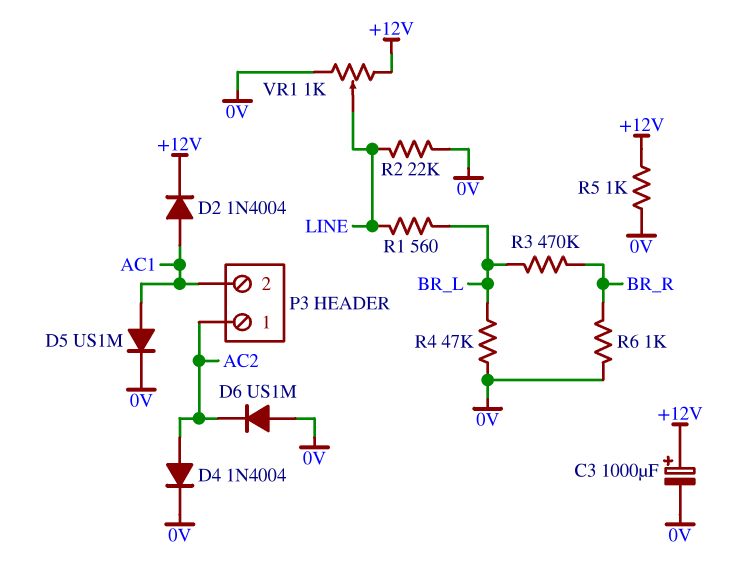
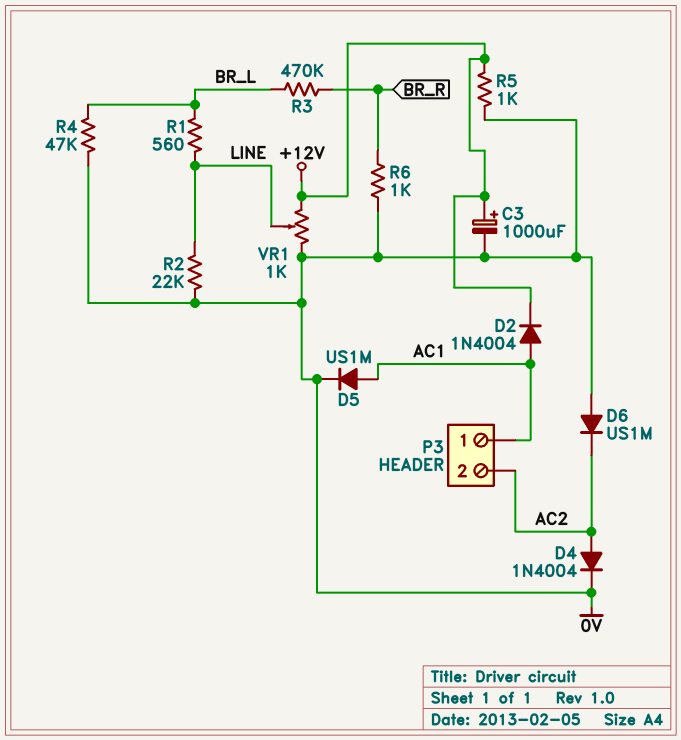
P3 pin 1: AC2 -> AC1
P3 pin 2: AC1 -> AC2

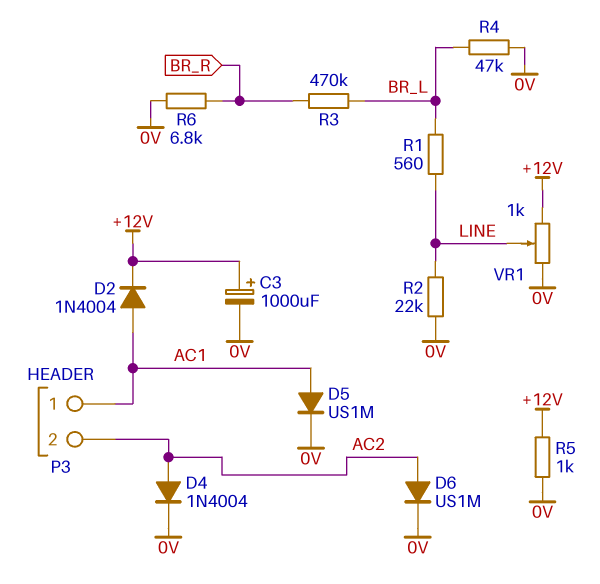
D6: diode US1M (A 0V, K AC2) -> diode US1M (A AC2, K 0V)
R6: 1k (0V, BR_R) -> 6.8k (0V, BR_R)

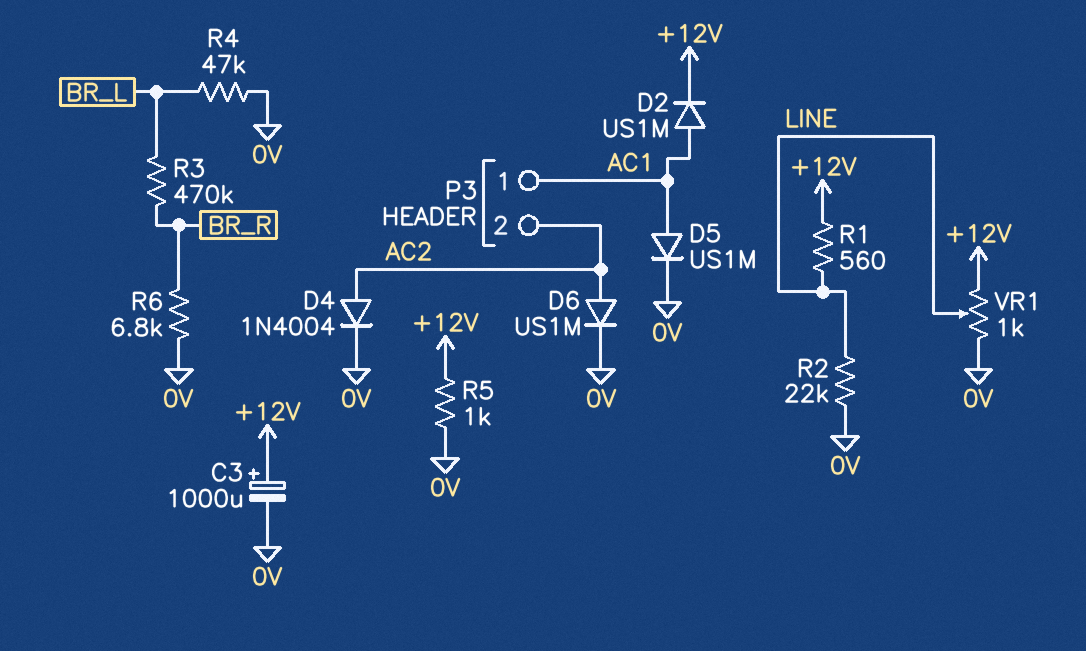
D2: diode 1N4004 (A AC1, K +12V) -> diode US1M (A AC1, K +12V)
R1: 560 (BR_L, LINE) -> 560 (+12V, LINE)

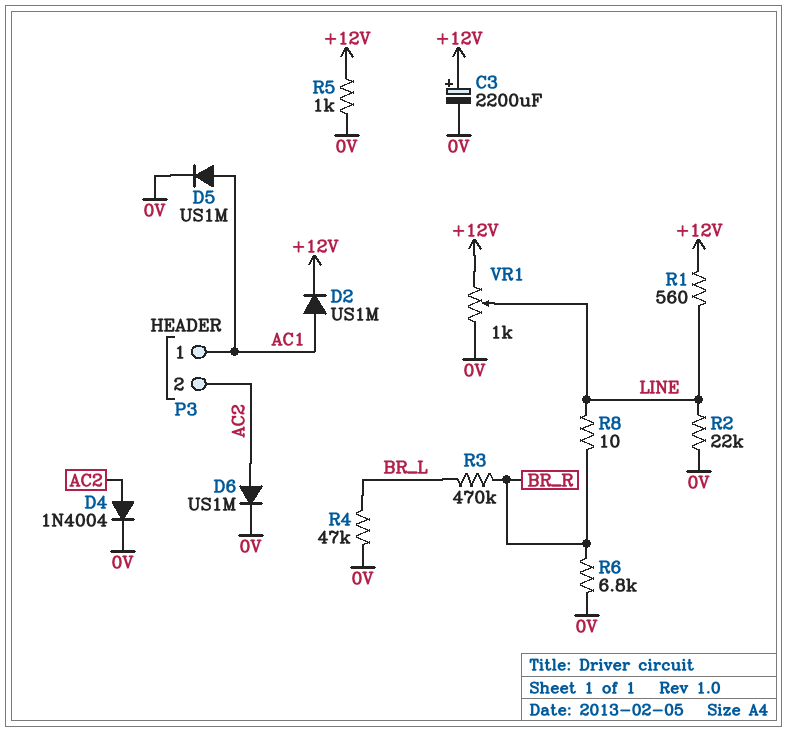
C3: 1000uF (plus +12V, minus 0V) -> 2200uF (plus +12V, minus 0V)
R8: none -> 10 (BR_R, LINE)

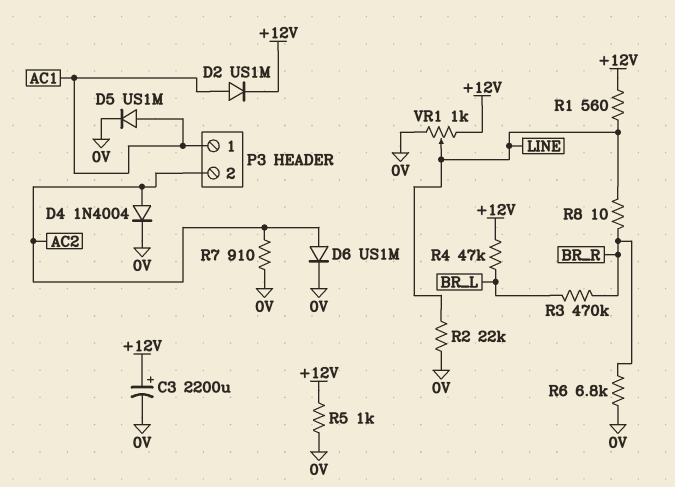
R4: 47k (0V, BR_L) -> 47k (+12V, BR_L)
R7: none -> 910 (0V, AC2)

